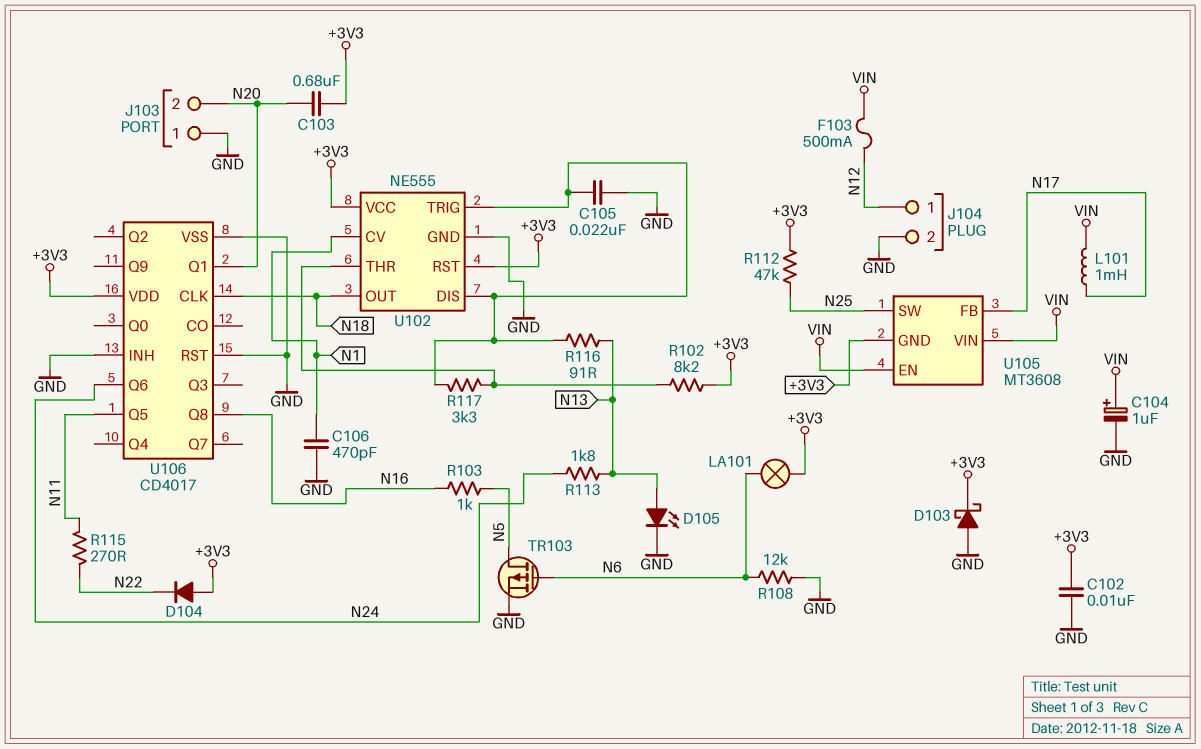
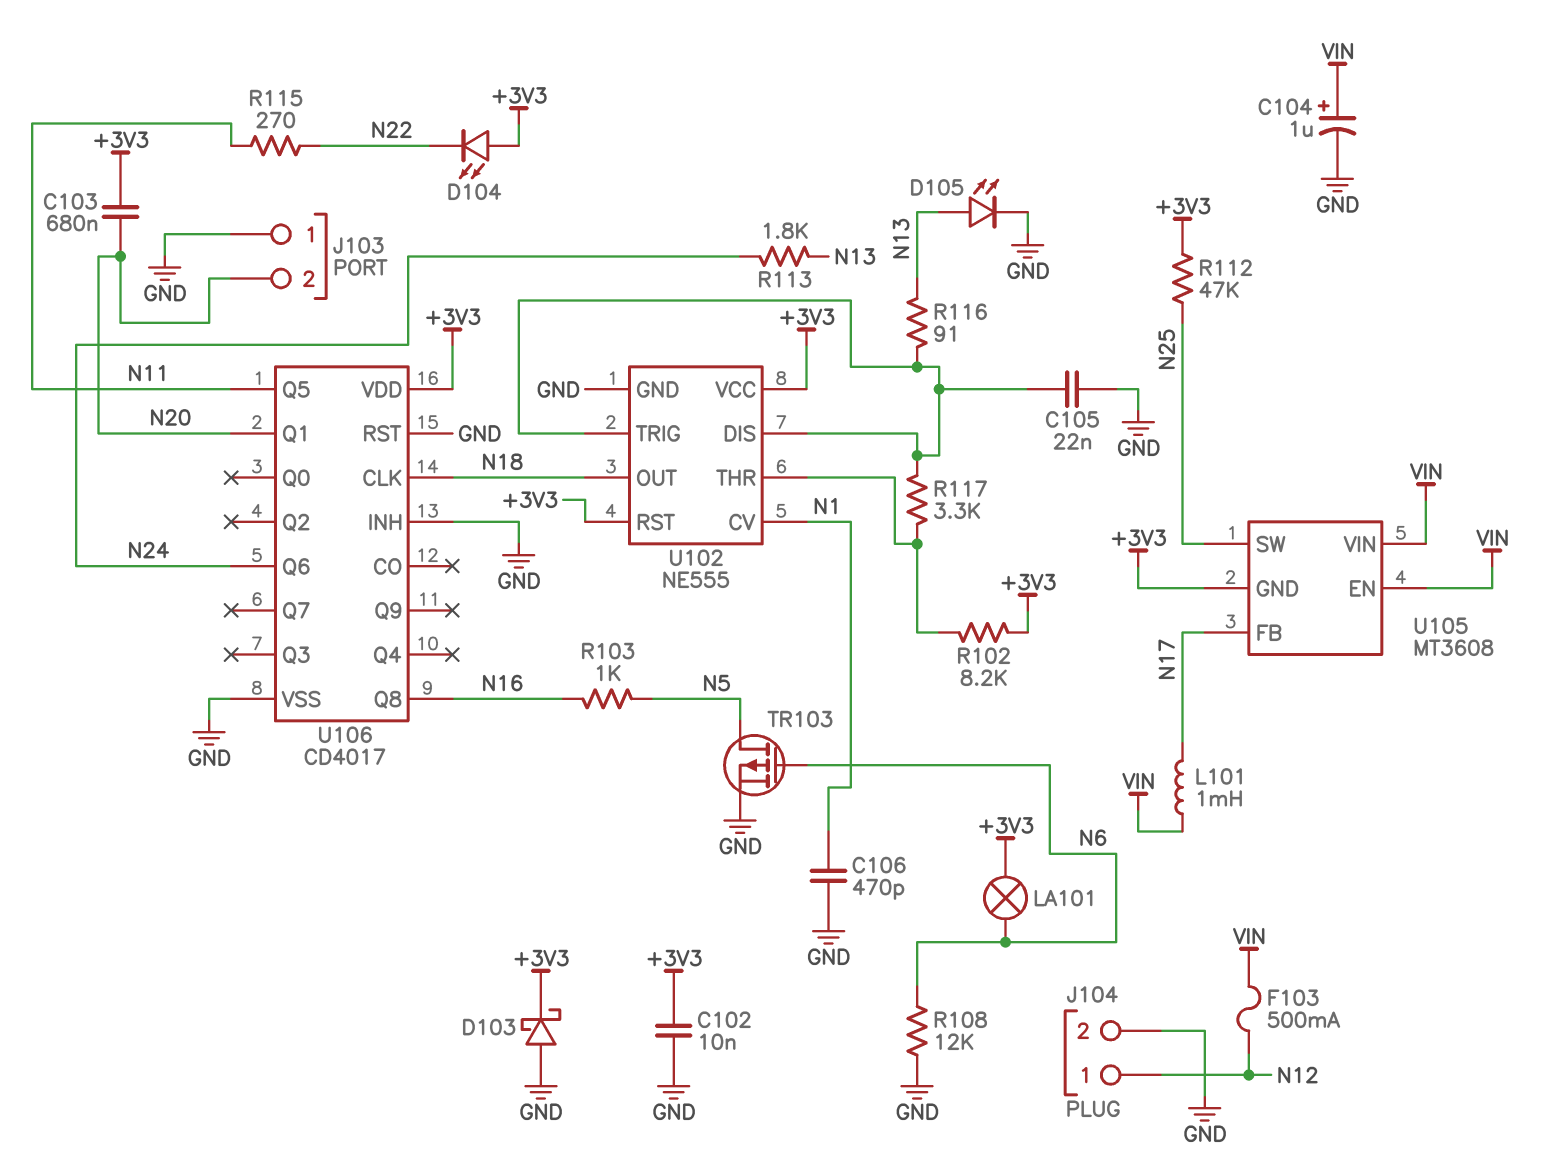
D104: diode (A +3V3, K N22) -> LED (A +3V3, K N22)

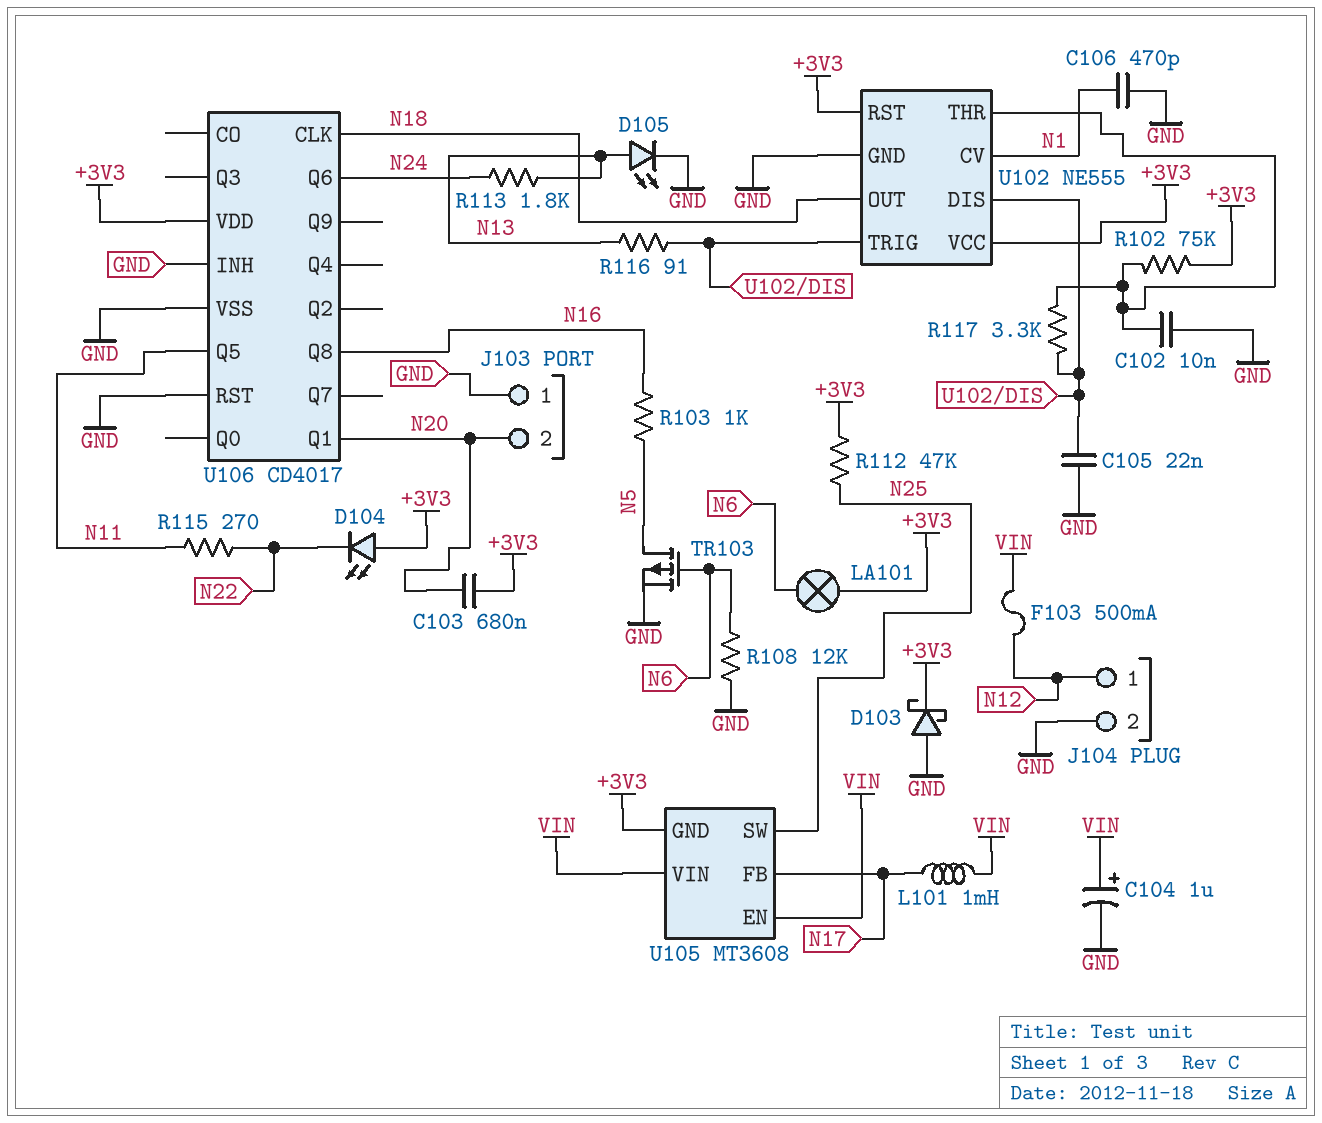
C102: 10nF (+3V3, GND) -> 10nF (GND, U102/THR)
R102: 8.2k (+3V3, U102/THR) -> 75k (+3V3, U102/THR)

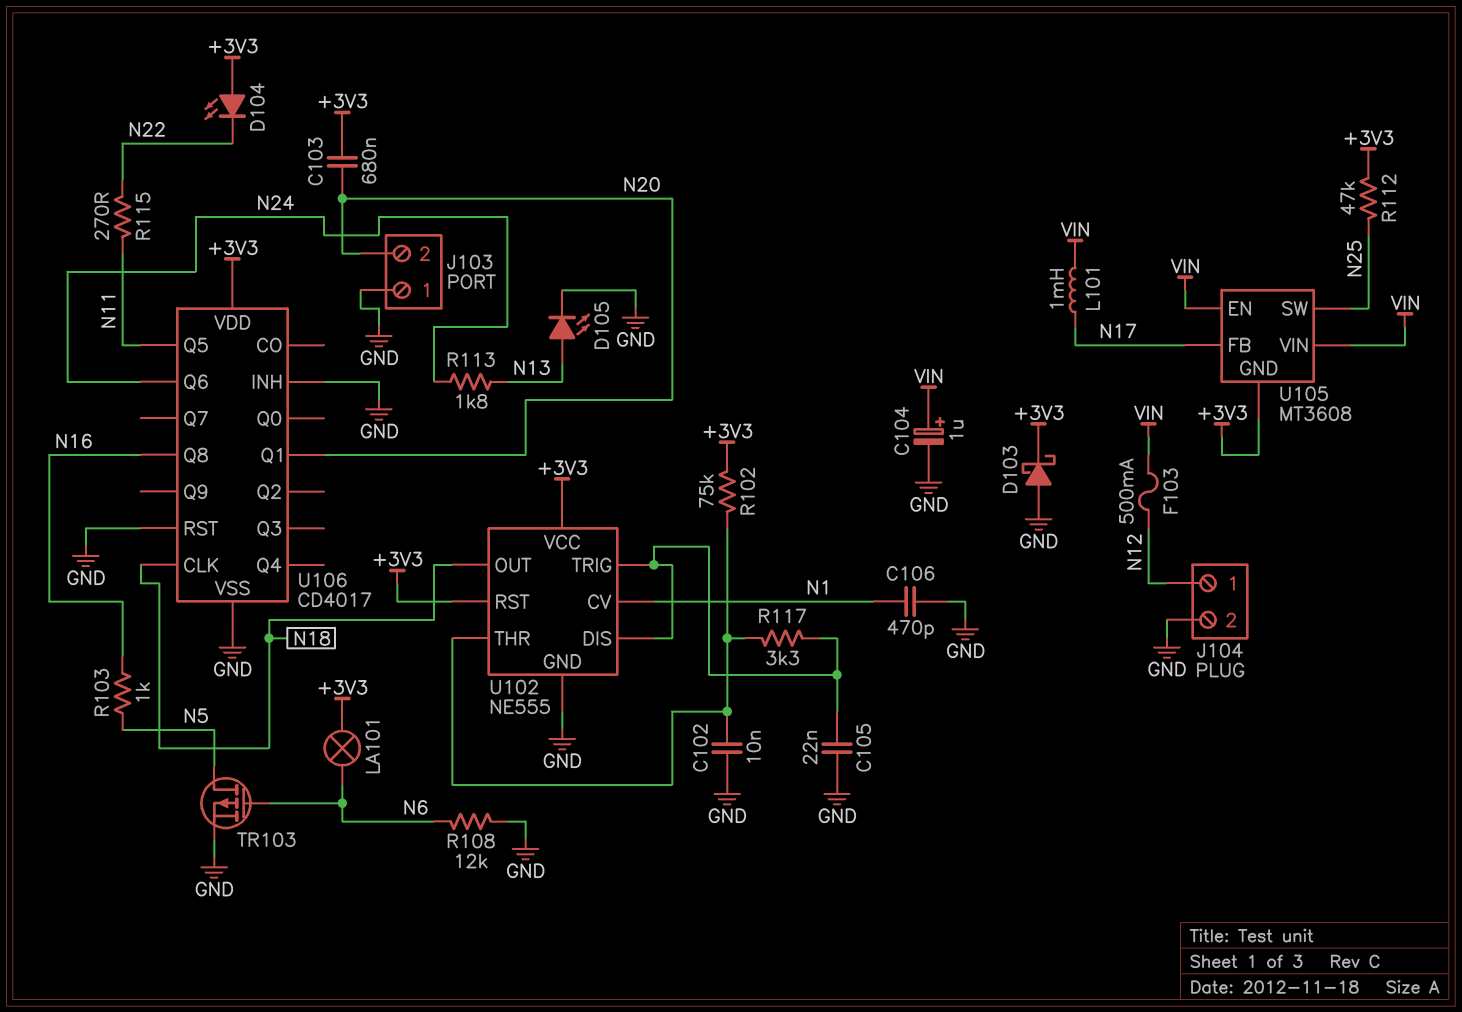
R116: 91 (N13, U102/DIS) -> none

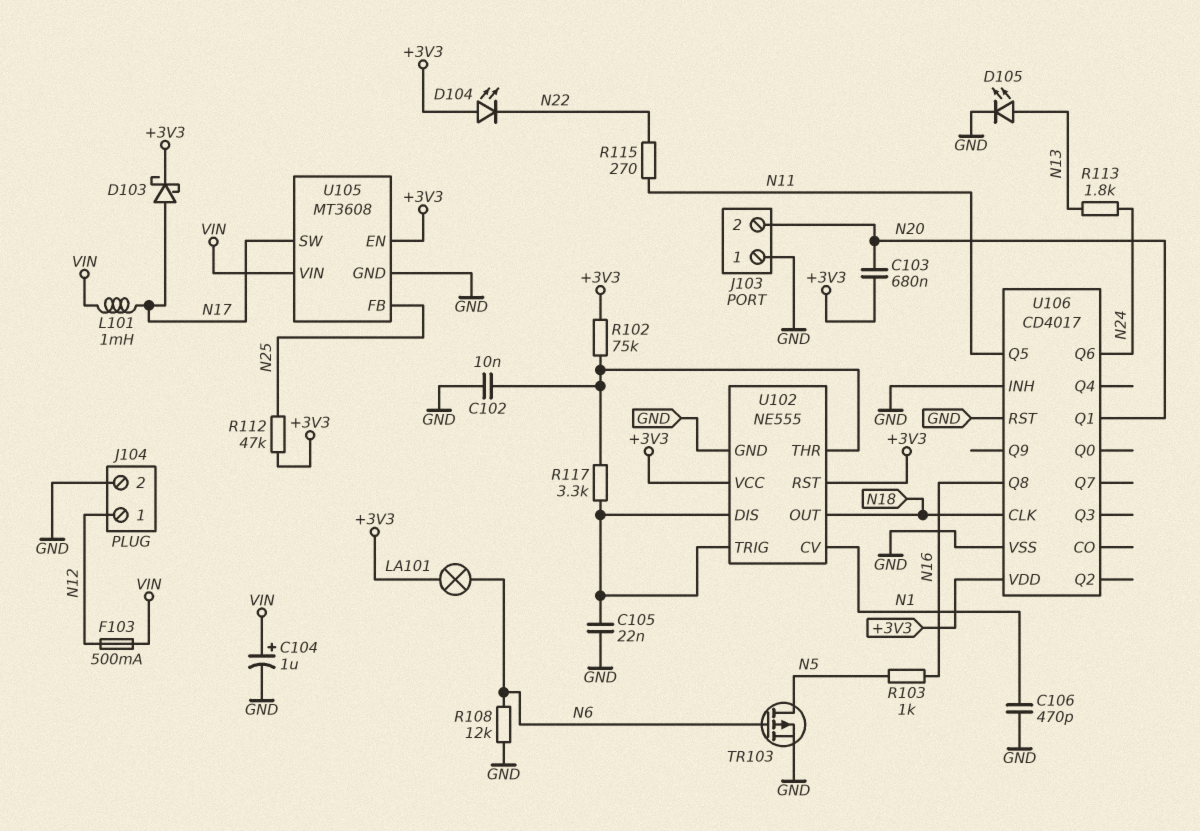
D103: schottky (A GND, K +3V3) -> schottky (A N17, K +3V3)
U105 pin EN: VIN -> +3V3
U105 pin FB: N17 -> N25
U105 pin GND: +3V3 -> GND
U105 pin SW: N25 -> N17

